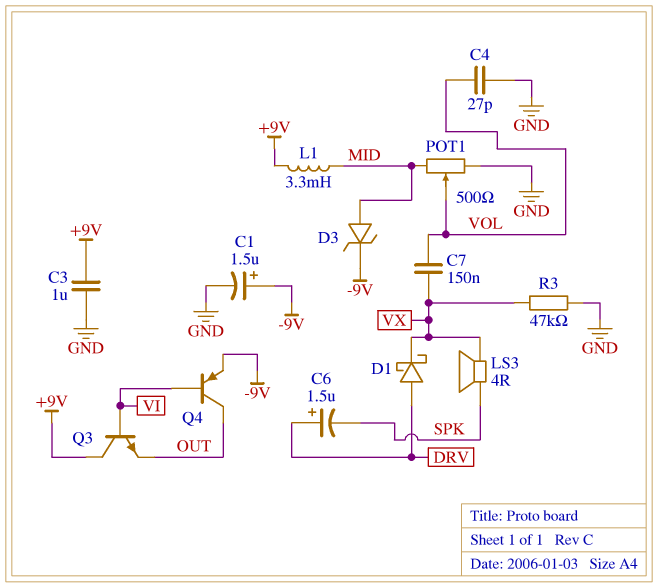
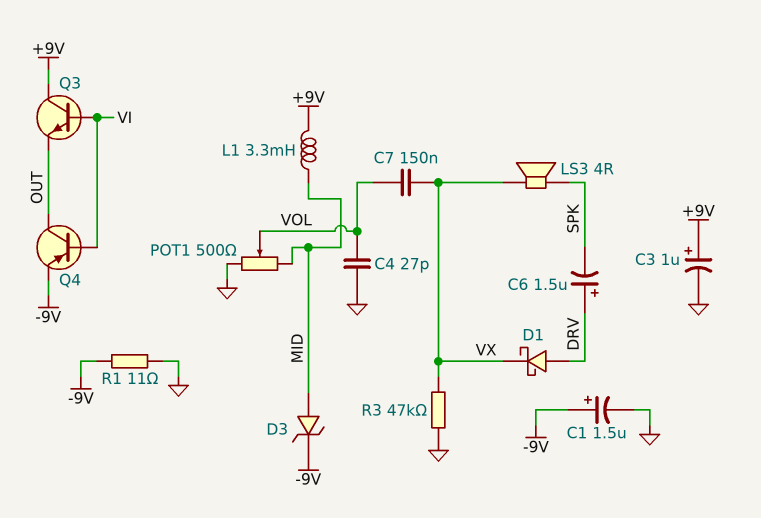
C3: 1uF (+9V, GND) -> 1uF (plus +9V, minus GND)
R1: none -> 11 (-9V, GND)

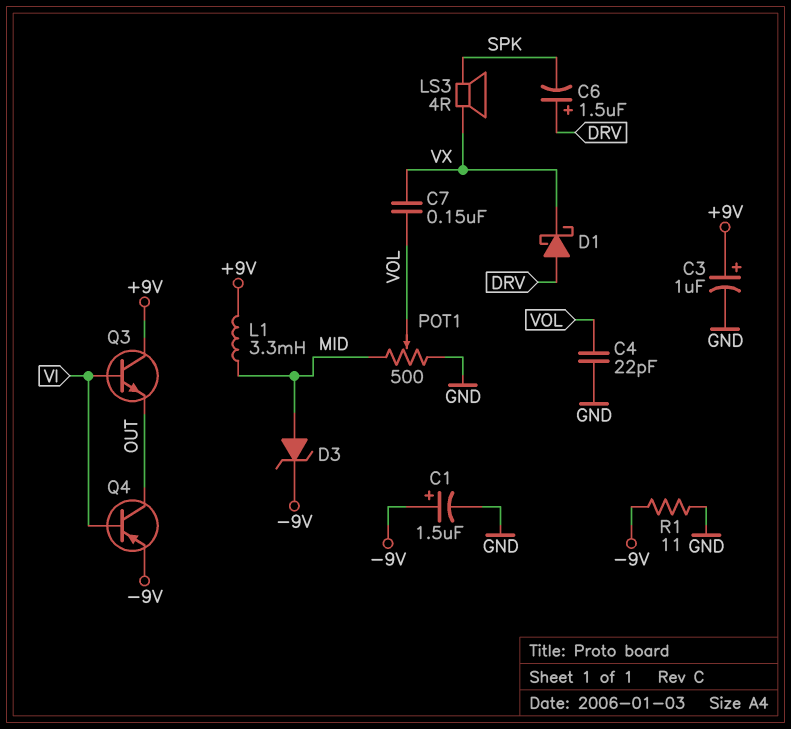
C4: 27pF (GND, VOL) -> 22pF (GND, VOL)
R3: 47k (GND, VX) -> none

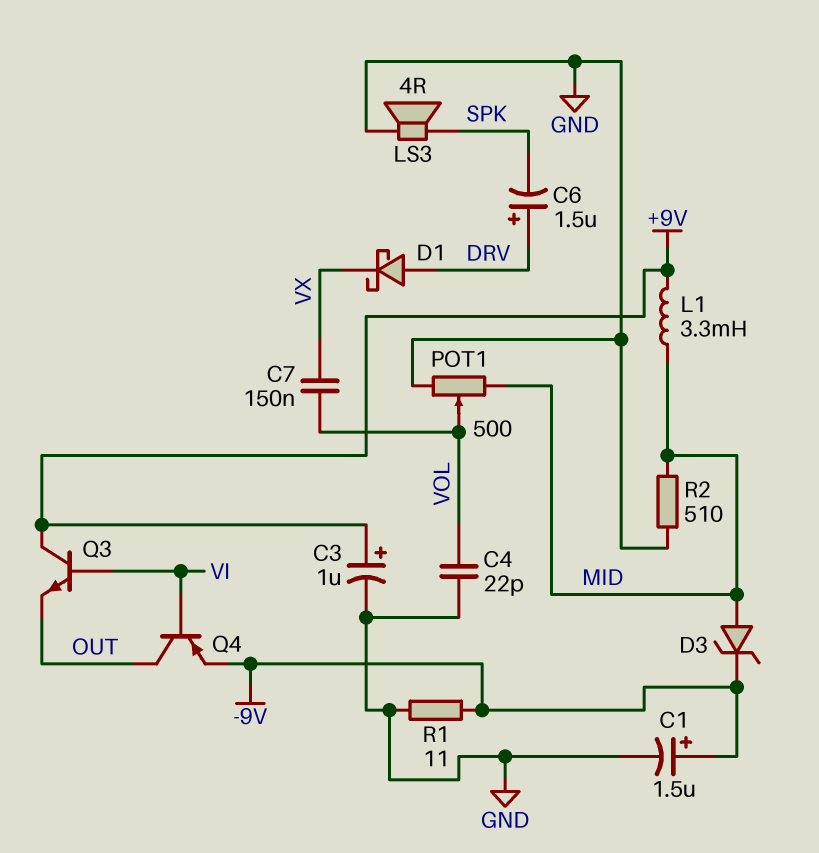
LS3: speaker 4R (SPK, VX) -> speaker 4R (GND, SPK)
R2: none -> 510 (GND, MID)

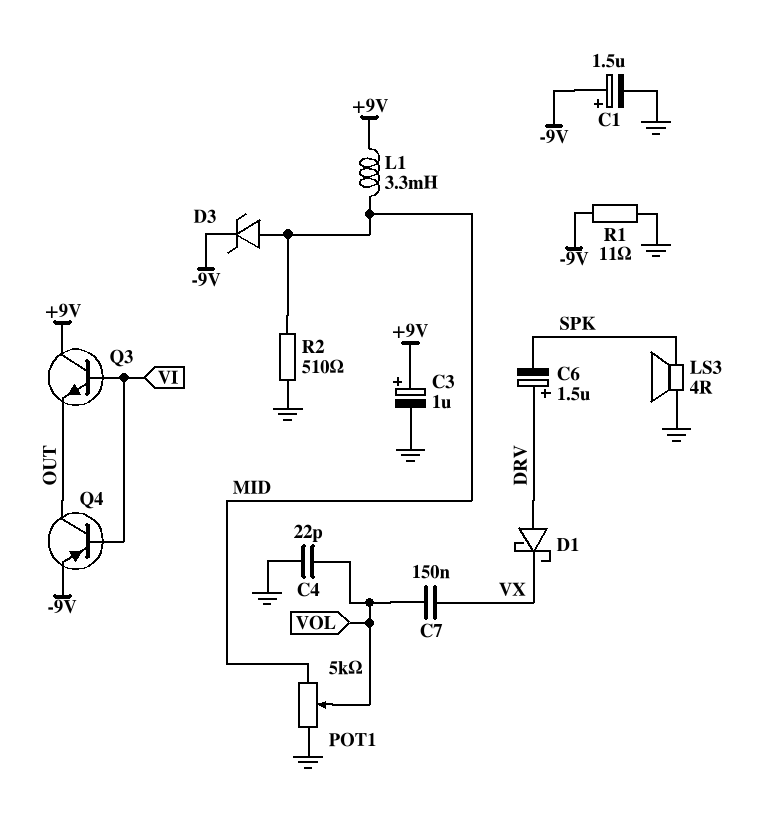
POT1: 500 (GND, MID, wiper VOL) -> 5k (GND, MID, wiper VOL)

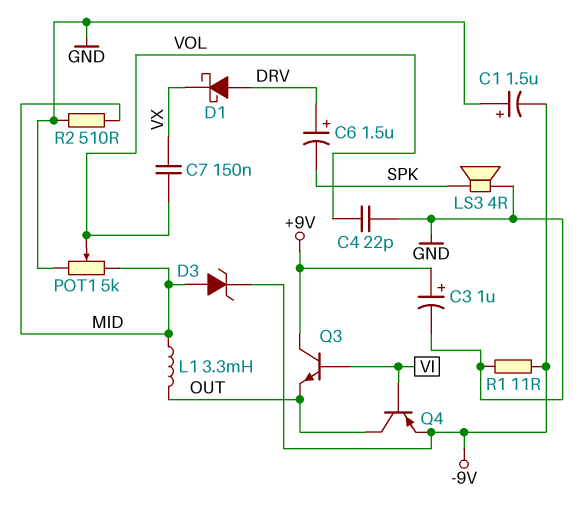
C1: 1.5uF (plus -9V, minus GND) -> 1.5uF (plus GND, minus -9V)
L1: 3.3mH (+9V, MID) -> 3.3mH (MID, OUT)

